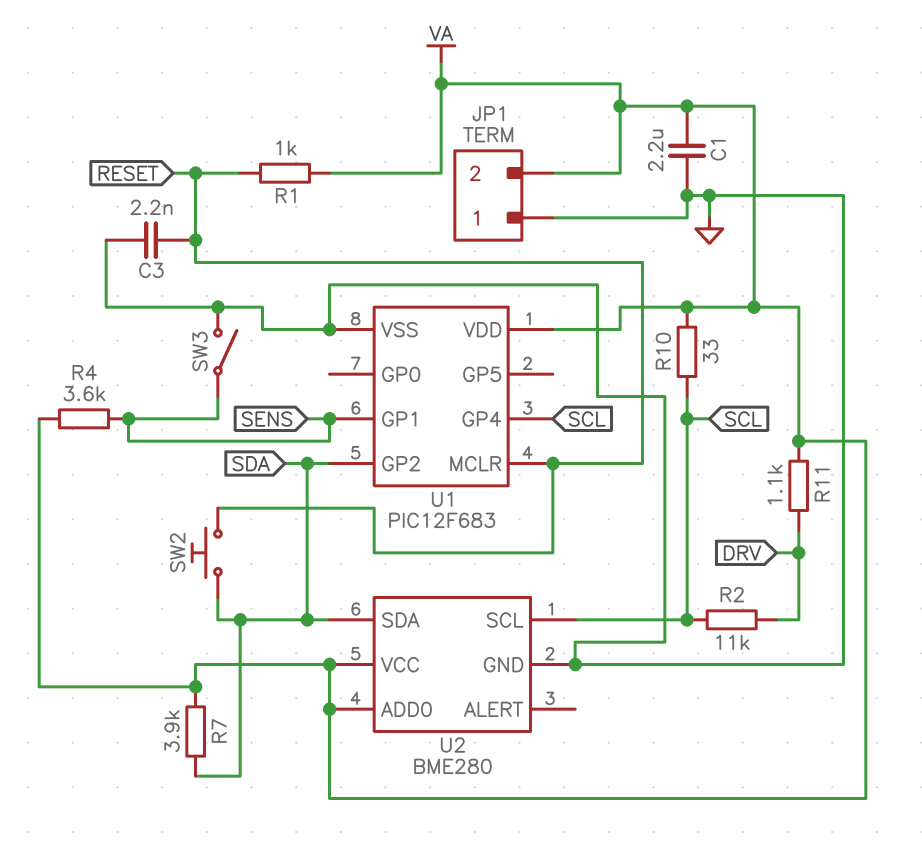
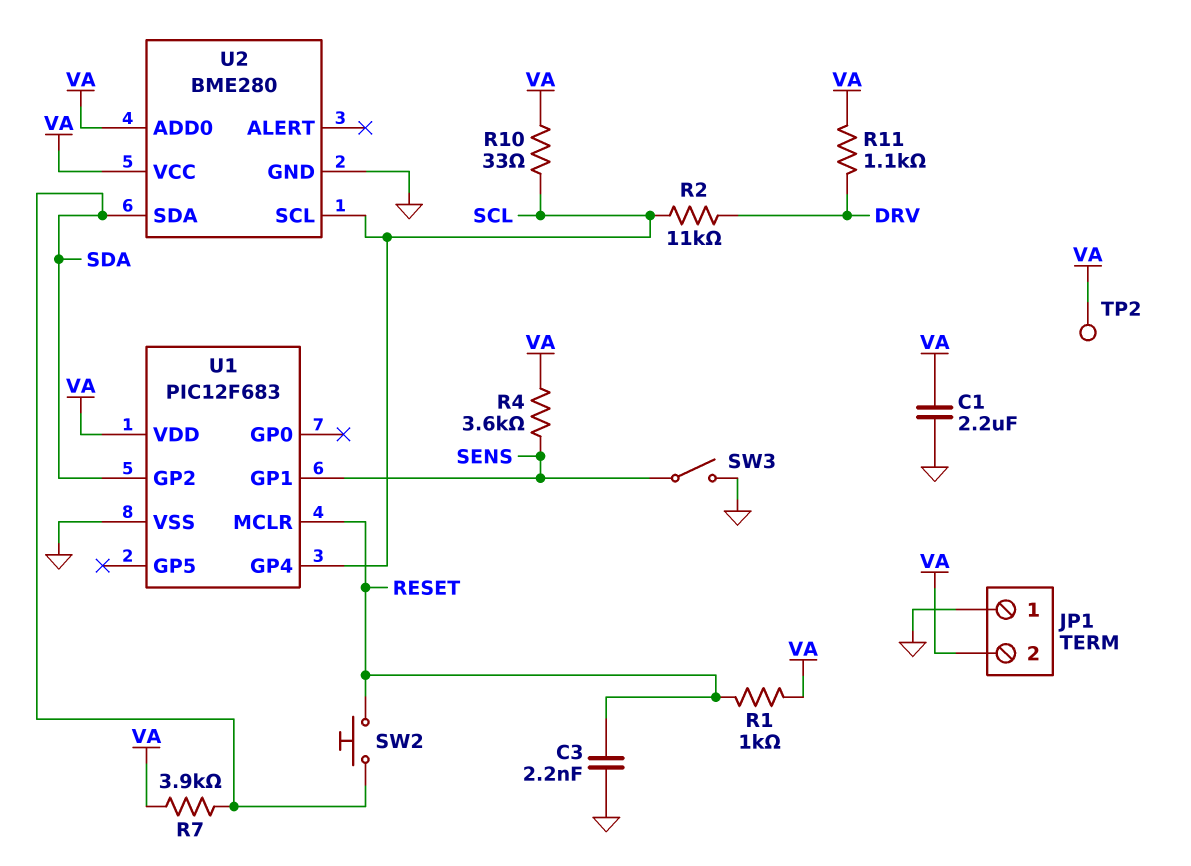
TP2: none -> test point (VA)

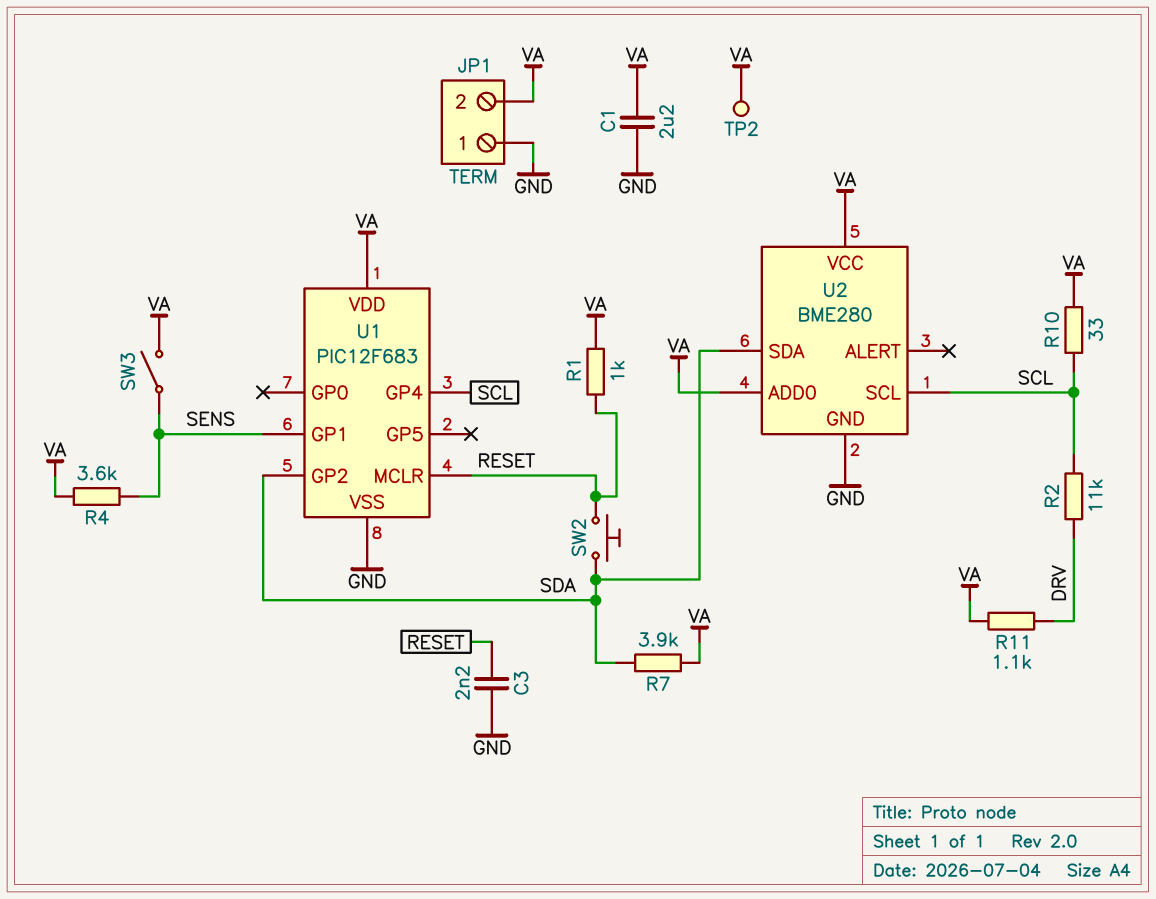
SW3: switch (GND, SENS) -> switch (SENS, VA)

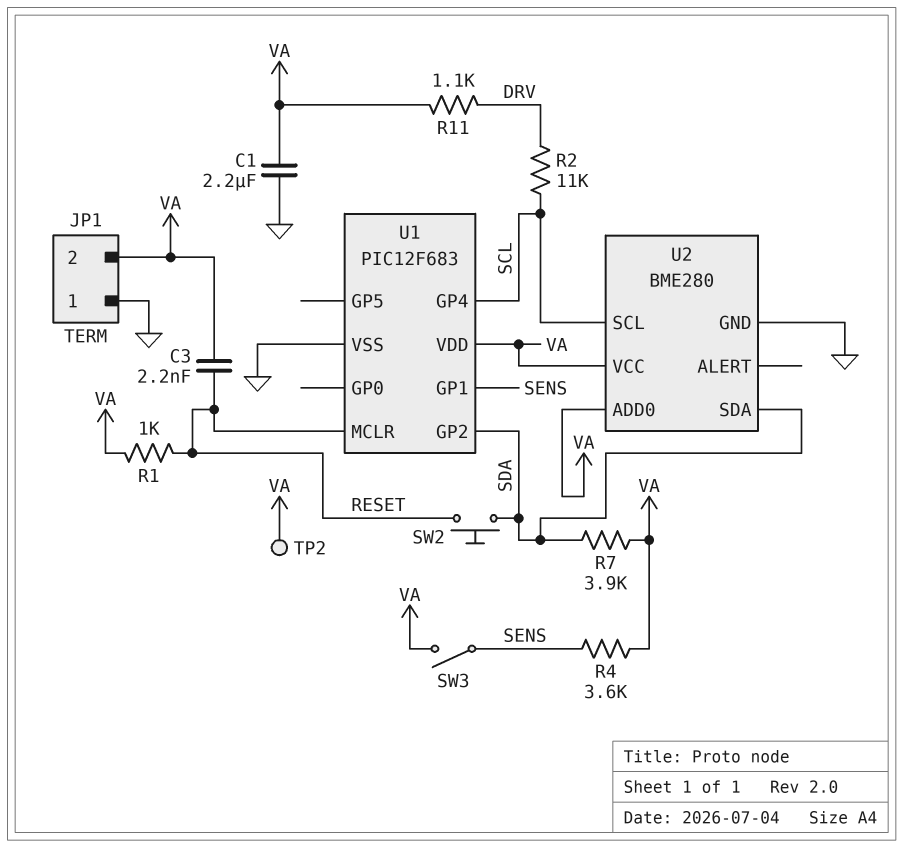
C3: 2.2nF (GND, RESET) -> 2.2nF (RESET, VA)
R10: 33 (SCL, VA) -> none

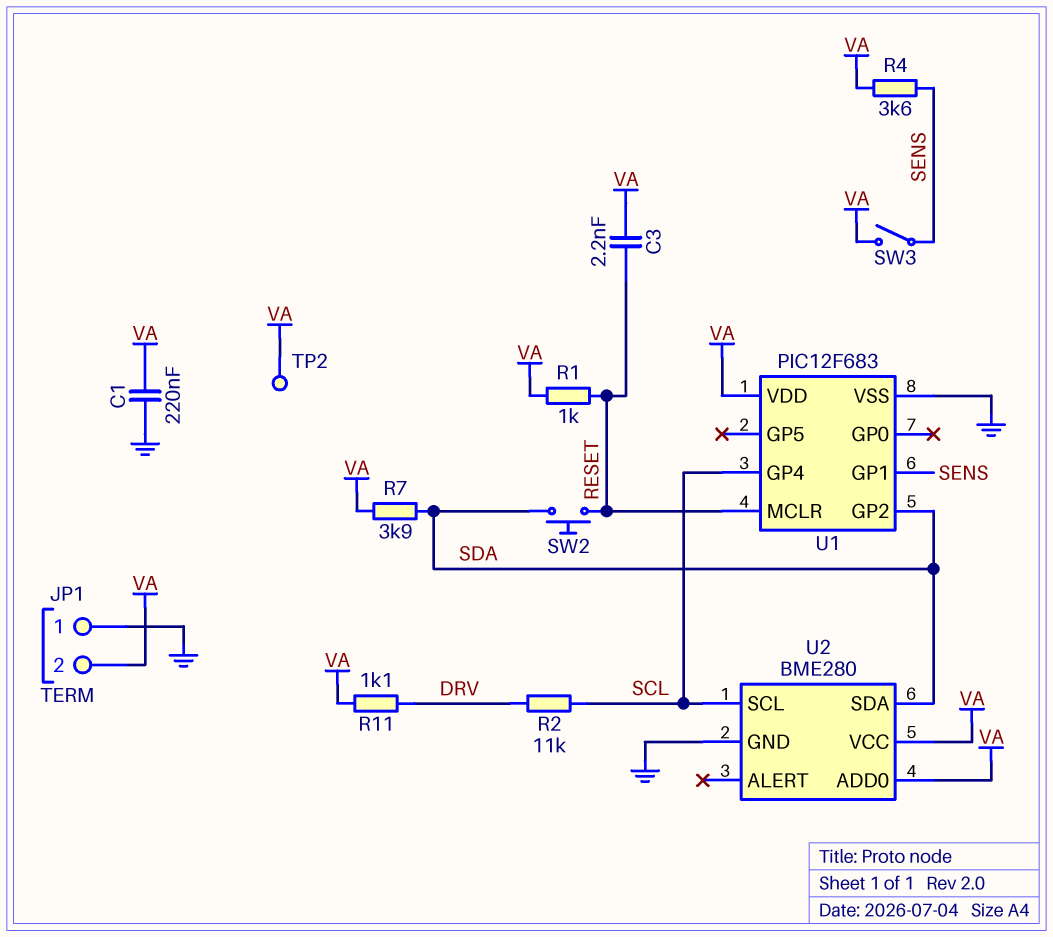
C1: 2.2uF (GND, VA) -> 220nF (GND, VA)

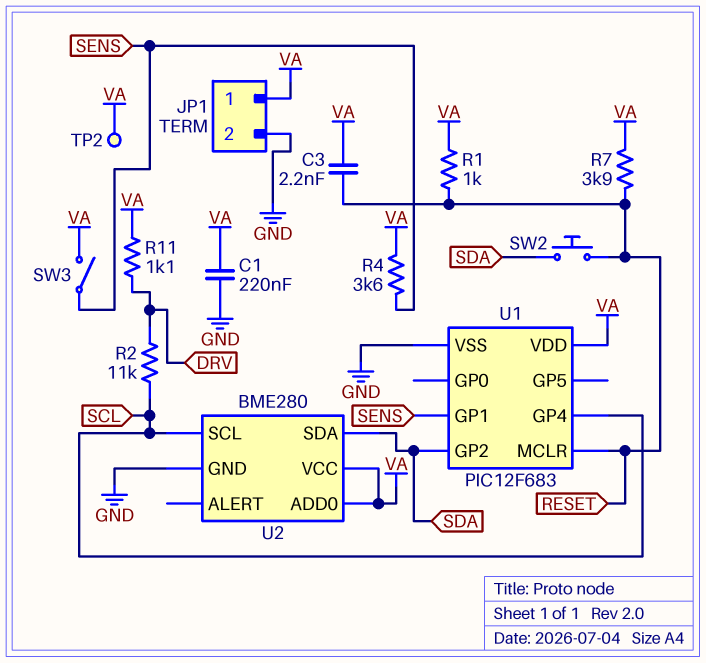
JP1 pin 1: GND -> VA
JP1 pin 2: VA -> GND
R7: 3.9k (SDA, VA) -> 3.9k (RESET, VA)

